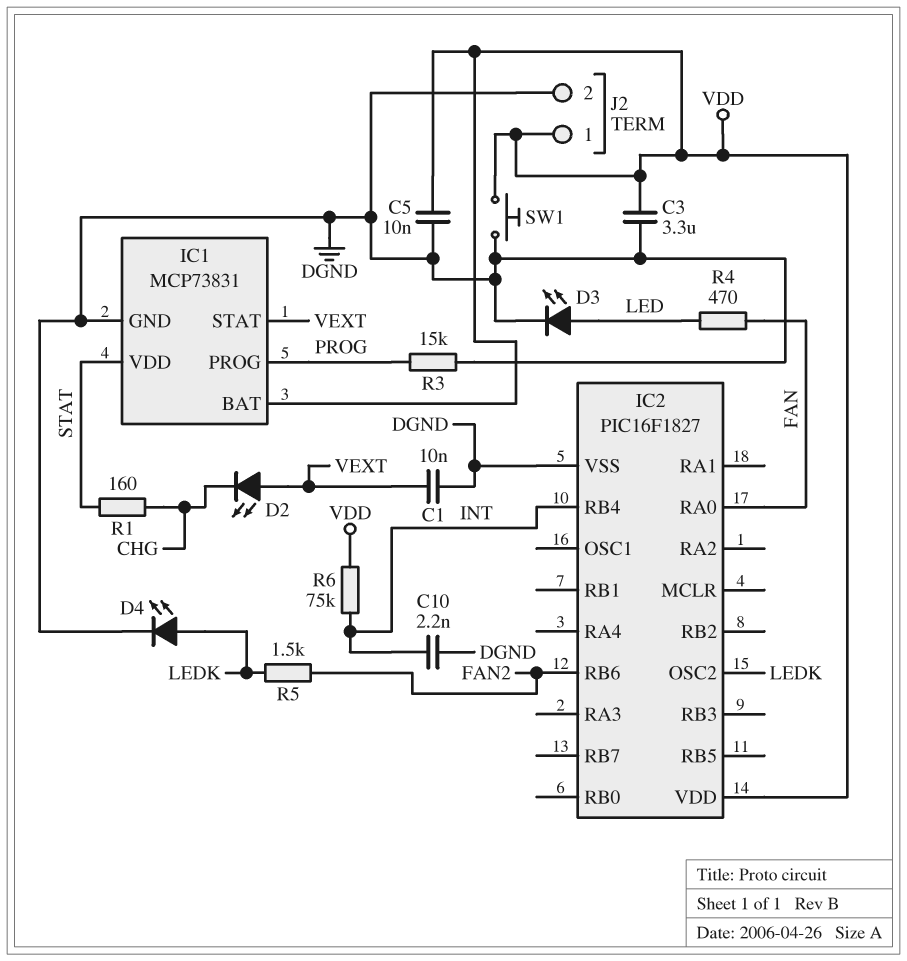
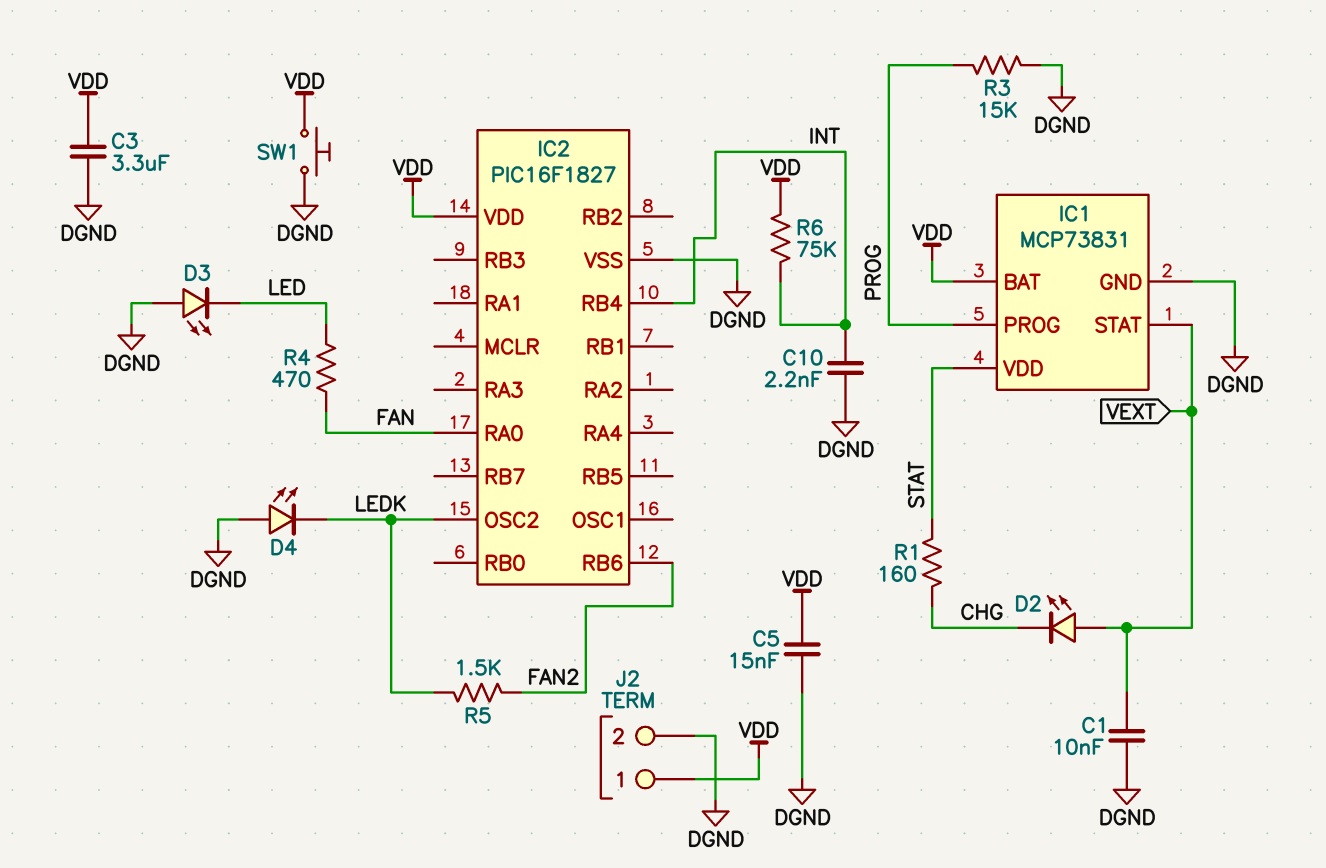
C5: 10nF (DGND, VDD) -> 15nF (DGND, VDD)
D3: LED (A LED, K DGND) -> LED (A DGND, K LED)
D4: LED (A LEDK, K DGND) -> LED (A DGND, K LEDK)

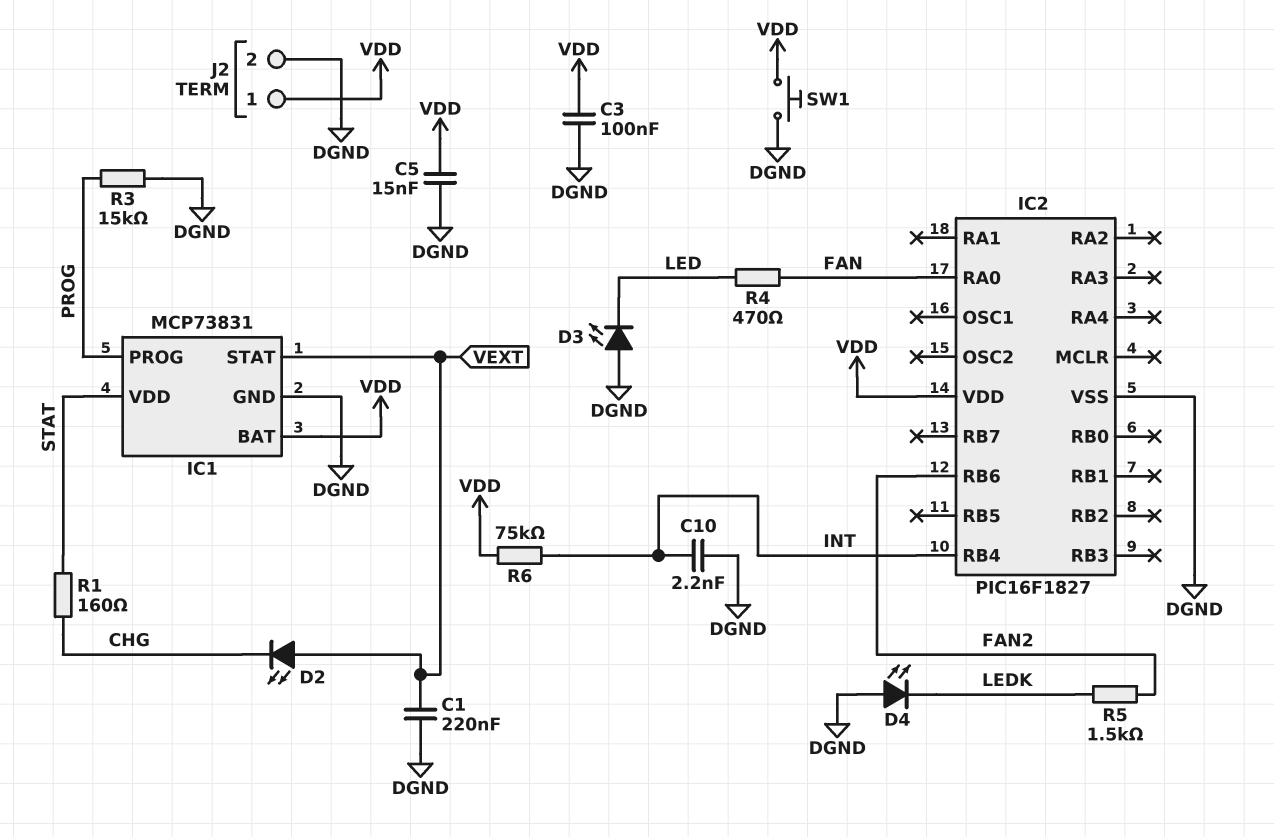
C1: 10nF (DGND, VEXT) -> 220nF (DGND, VEXT)
C3: 3.3uF (DGND, VDD) -> 100nF (DGND, VDD)
IC2 pin OSC2: LEDK -> none

